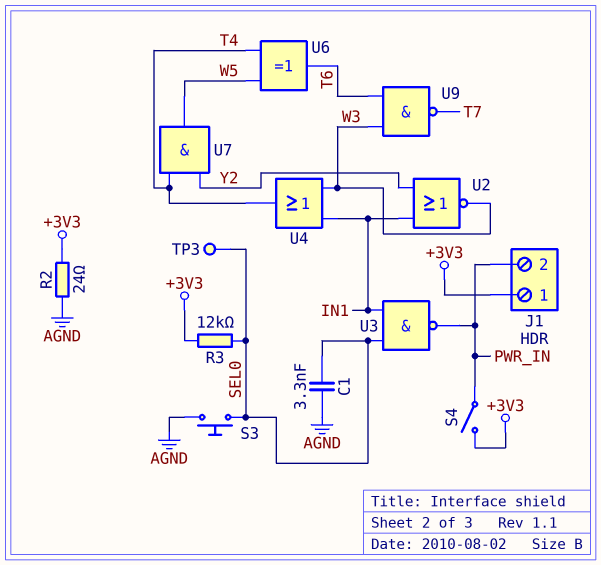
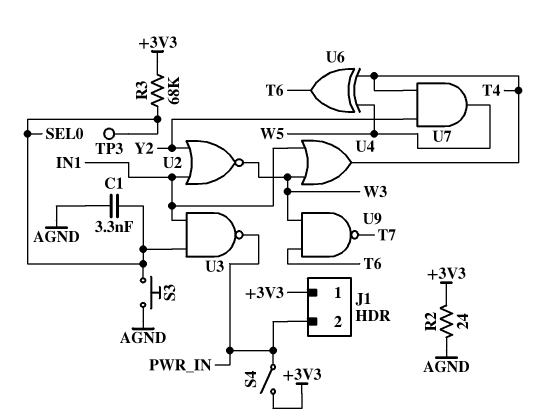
R3: 12k (+3V3, SEL0) -> 68k (+3V3, SEL0)

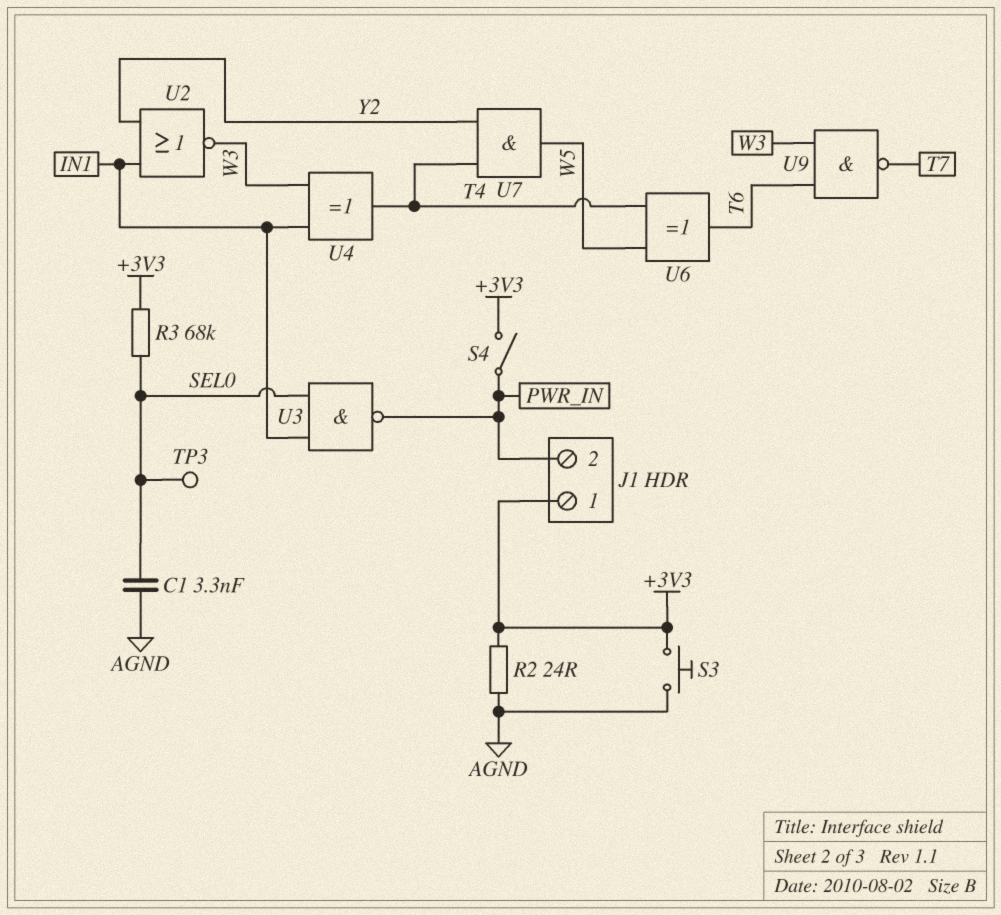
S3: button (AGND, SEL0) -> button (+3V3, AGND)
U4: OR (in IN1, in W3, out T4) -> XOR (in IN1, in W3, out T4)

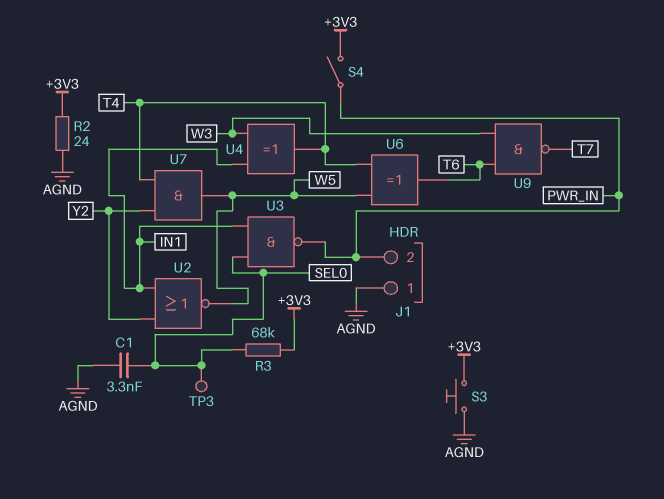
J1 pin 1: +3V3 -> AGND
U2: NOR (in IN1, in Y2, out W3) -> NOR (in IN1, in Y2, out W5)

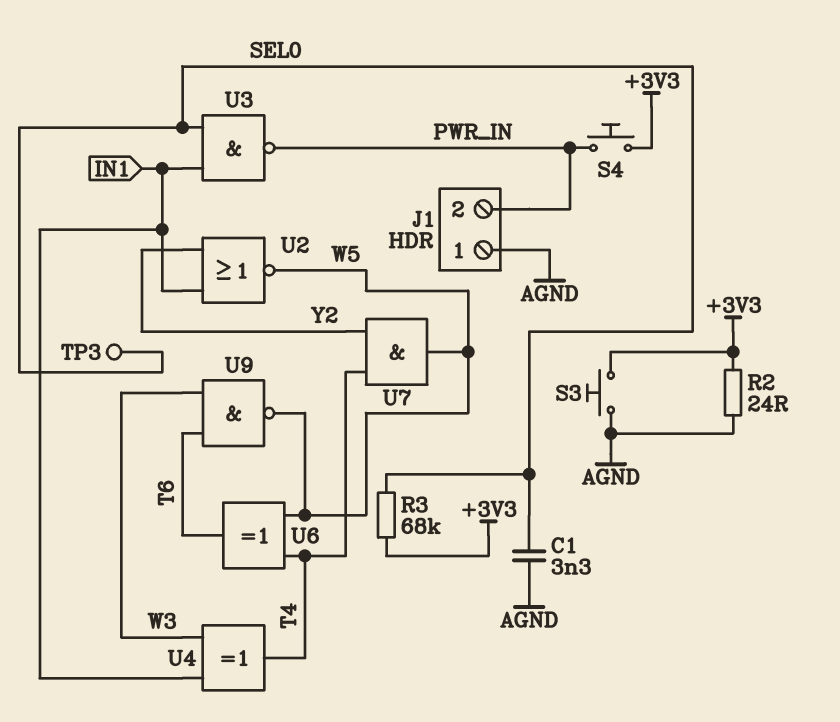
S4: switch (+3V3, PWR_IN) -> button (+3V3, PWR_IN)
U9: NAND (in T6, in W3, out T7) -> NAND (in T6, in W3, out W5)

